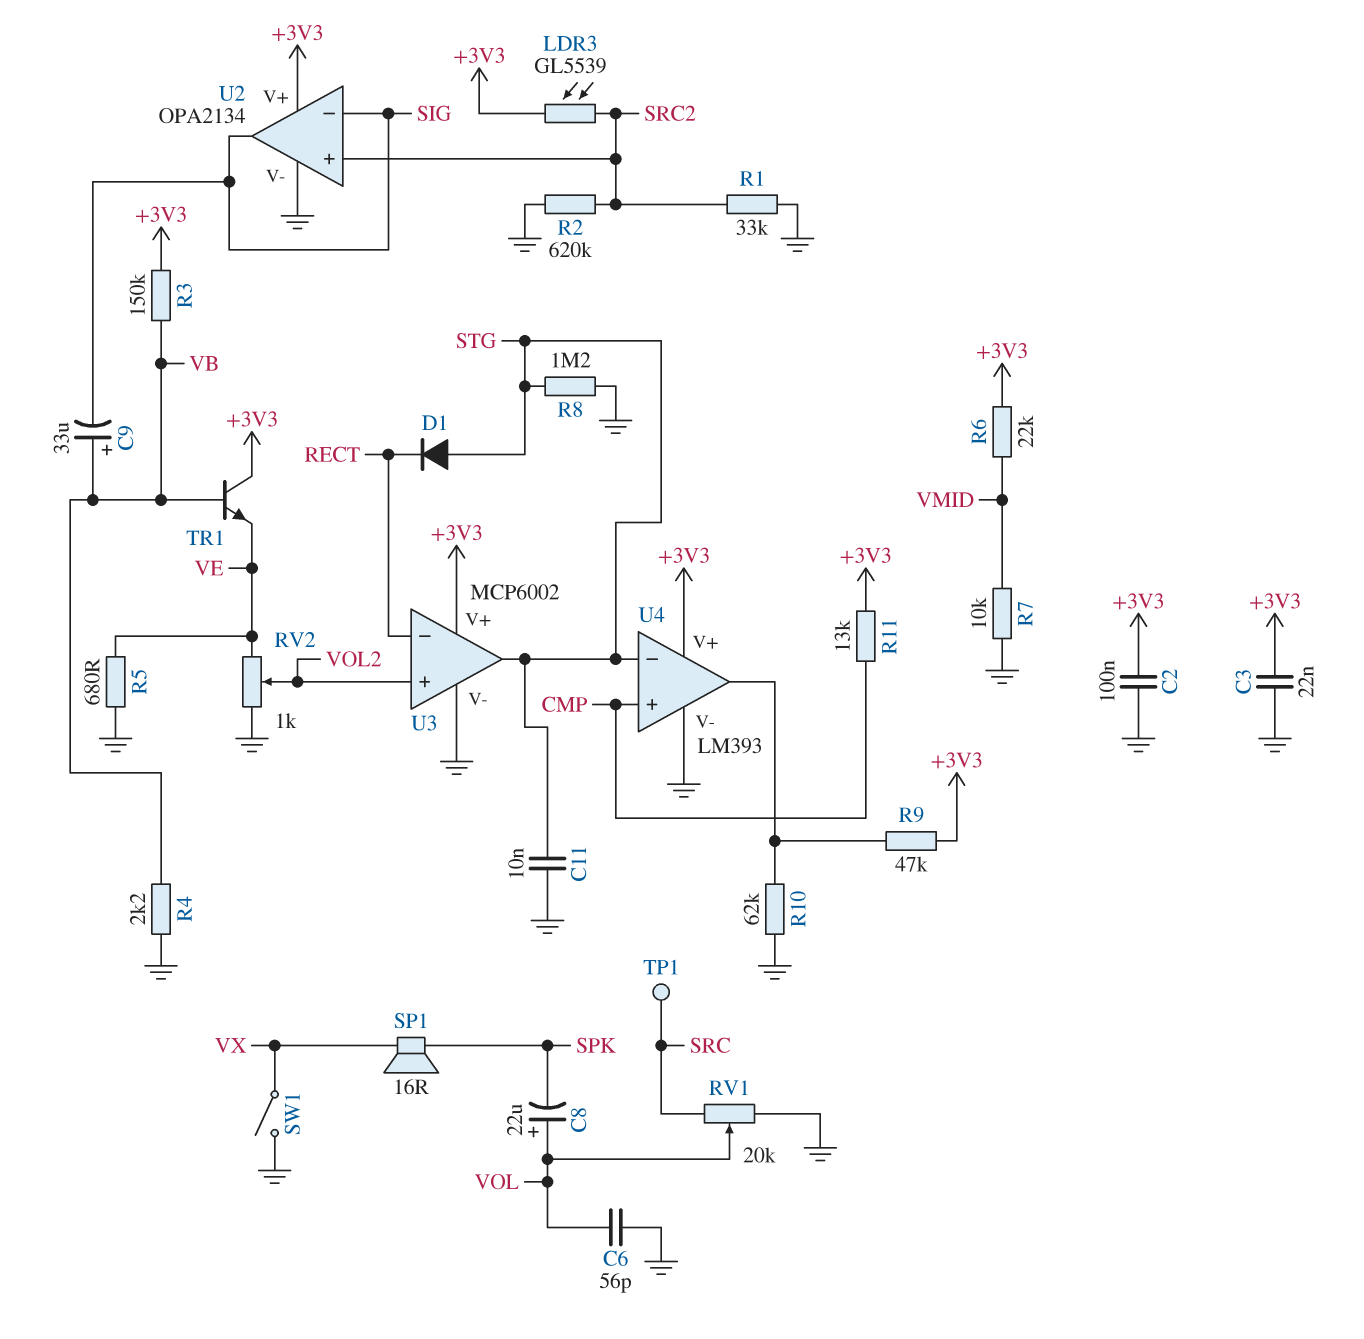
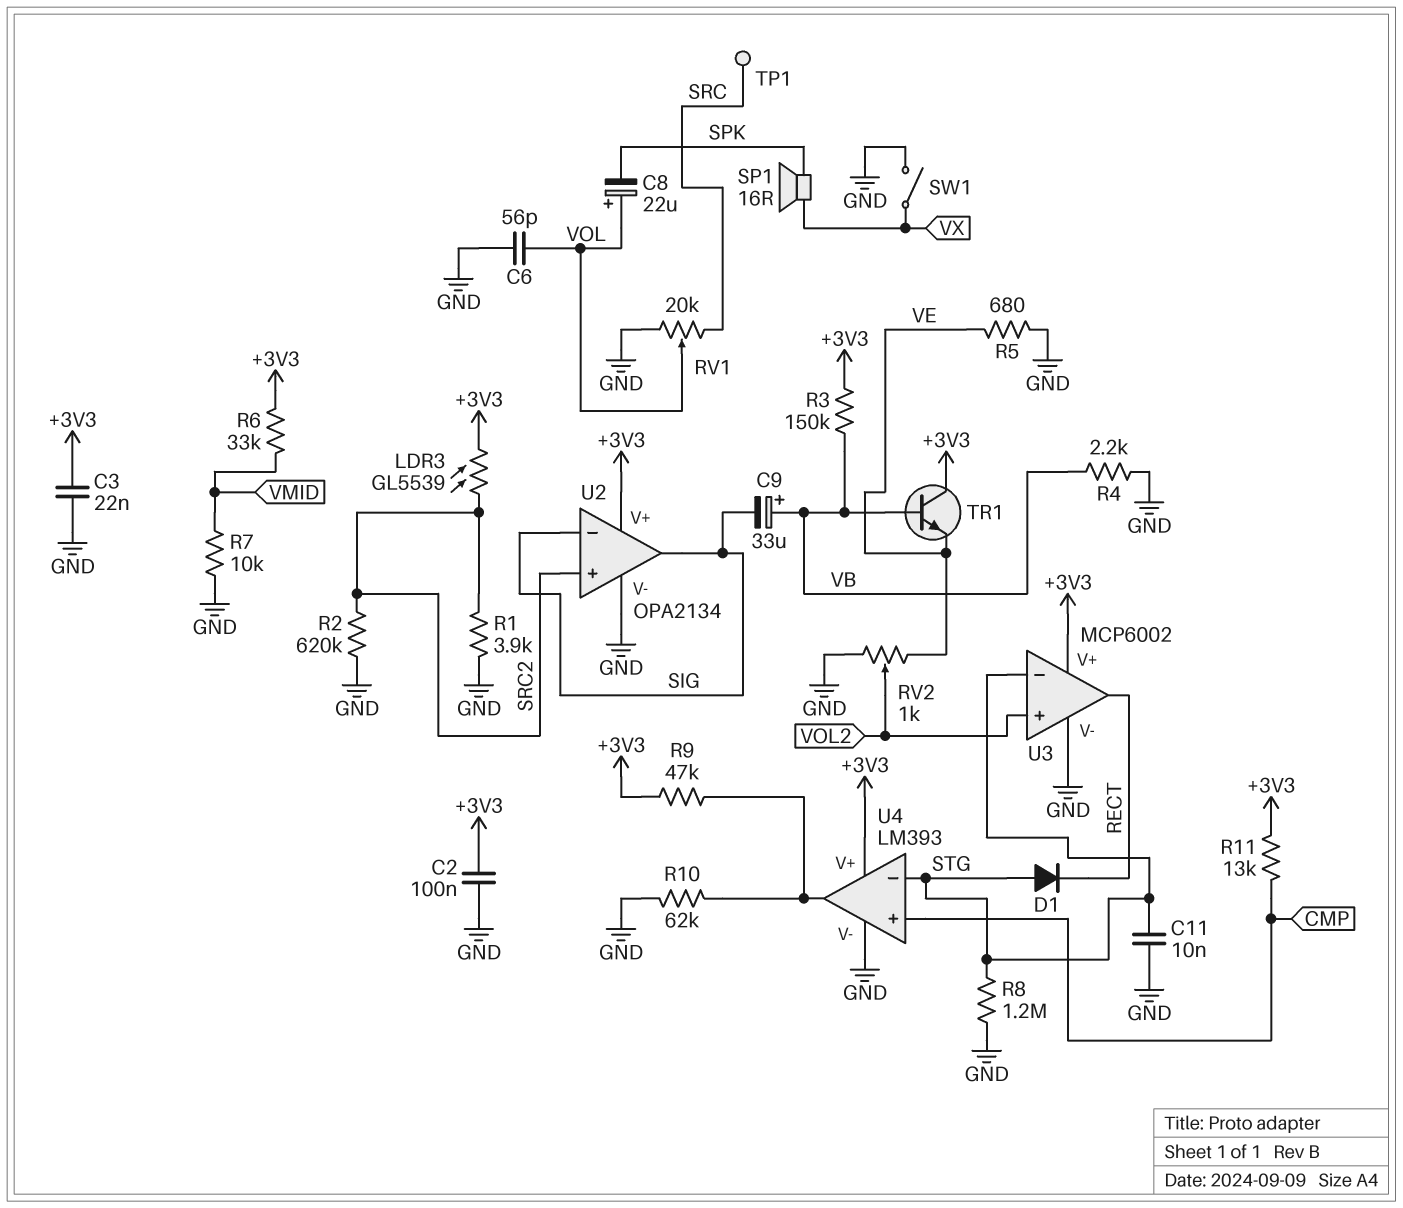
R1: 33k (GND, SRC2) -> 3.9k (GND, SRC2)
R6: 22k (+3V3, VMID) -> 33k (+3V3, VMID)
U3 pin in-: RECT -> STG
U3 pin out: STG -> RECT

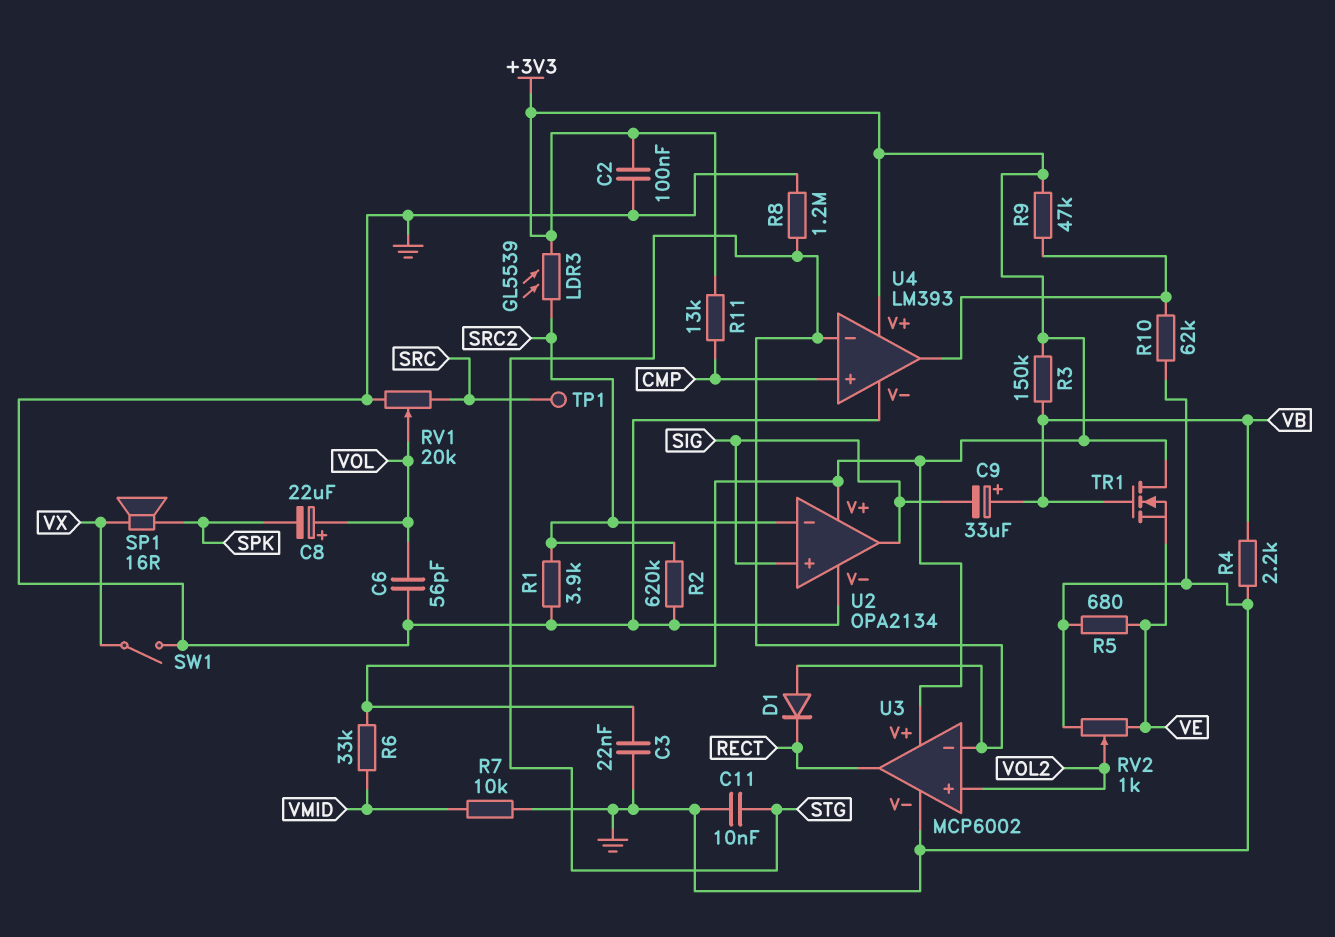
TR1: NPN (B VB, C +3V3, E VE) -> NMOS (G VB, D +3V3, S VE)
U2 pin in+: SRC2 -> SIG
U2 pin in-: SIG -> SRC2

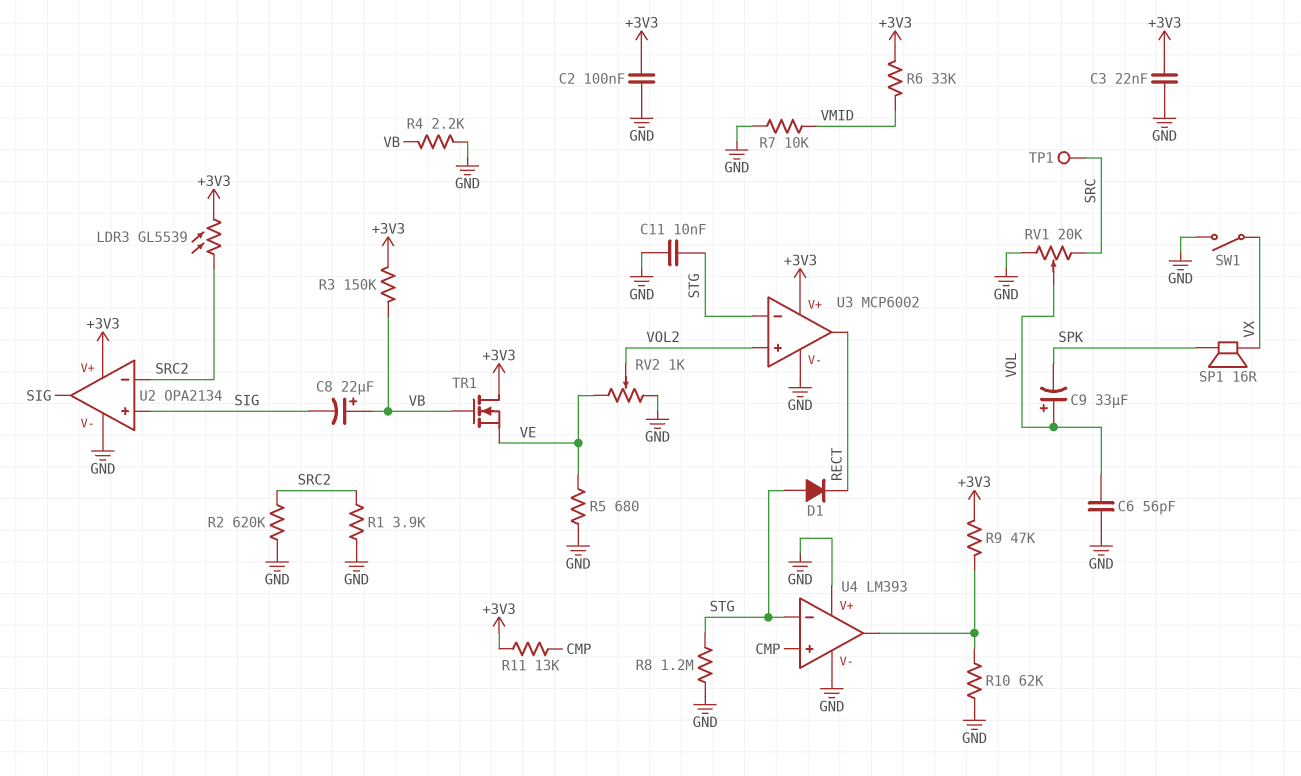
C8: 22uF (plus VOL, minus SPK) -> 22uF (plus VB, minus SIG)
C9: 33uF (plus VB, minus SIG) -> 33uF (plus VOL, minus SPK)
U4 pin V+: +3V3 -> GND

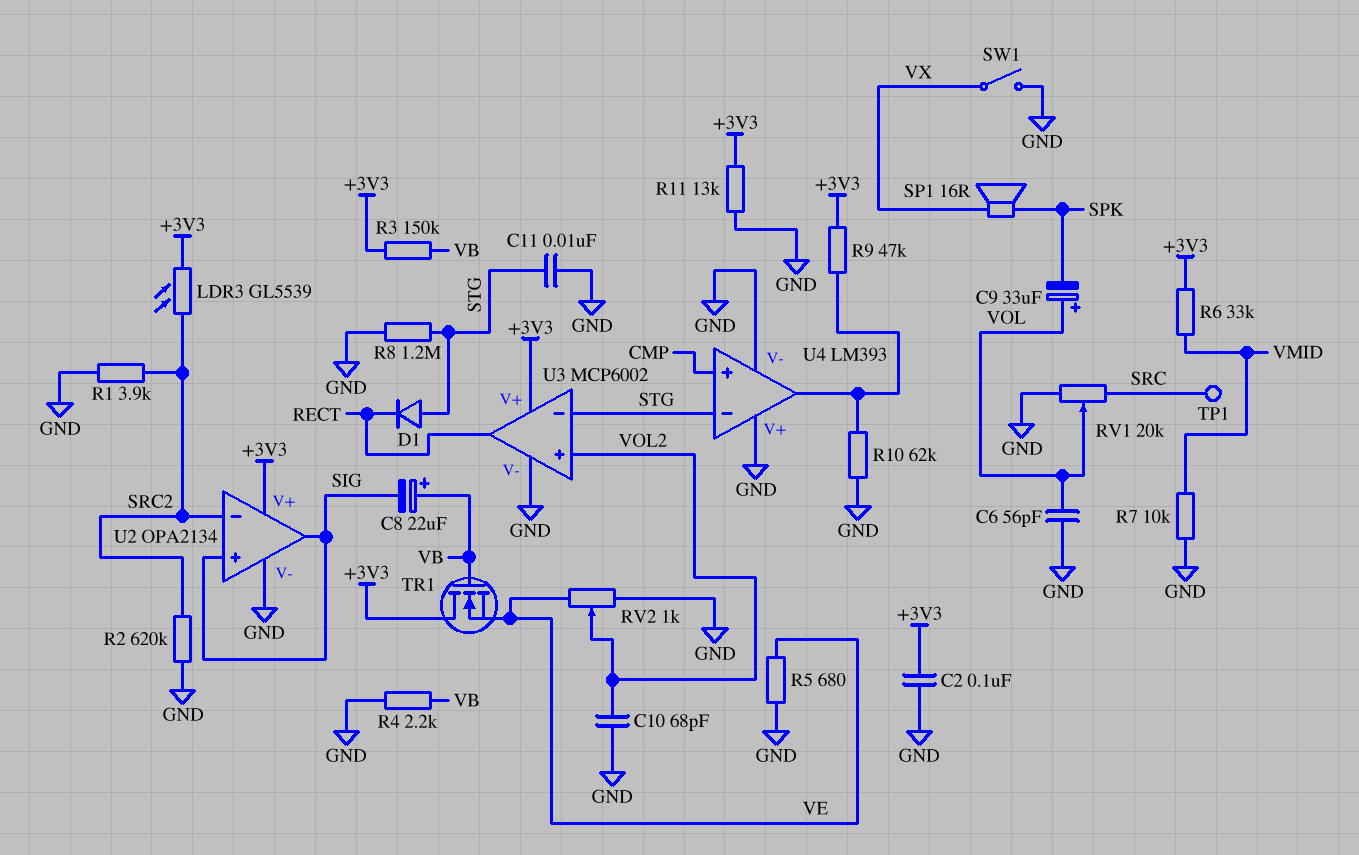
C3: 22nF (+3V3, GND) -> none
C10: none -> 68pF (GND, VOL2)
R11: 13k (+3V3, CMP) -> 13k (+3V3, GND)

